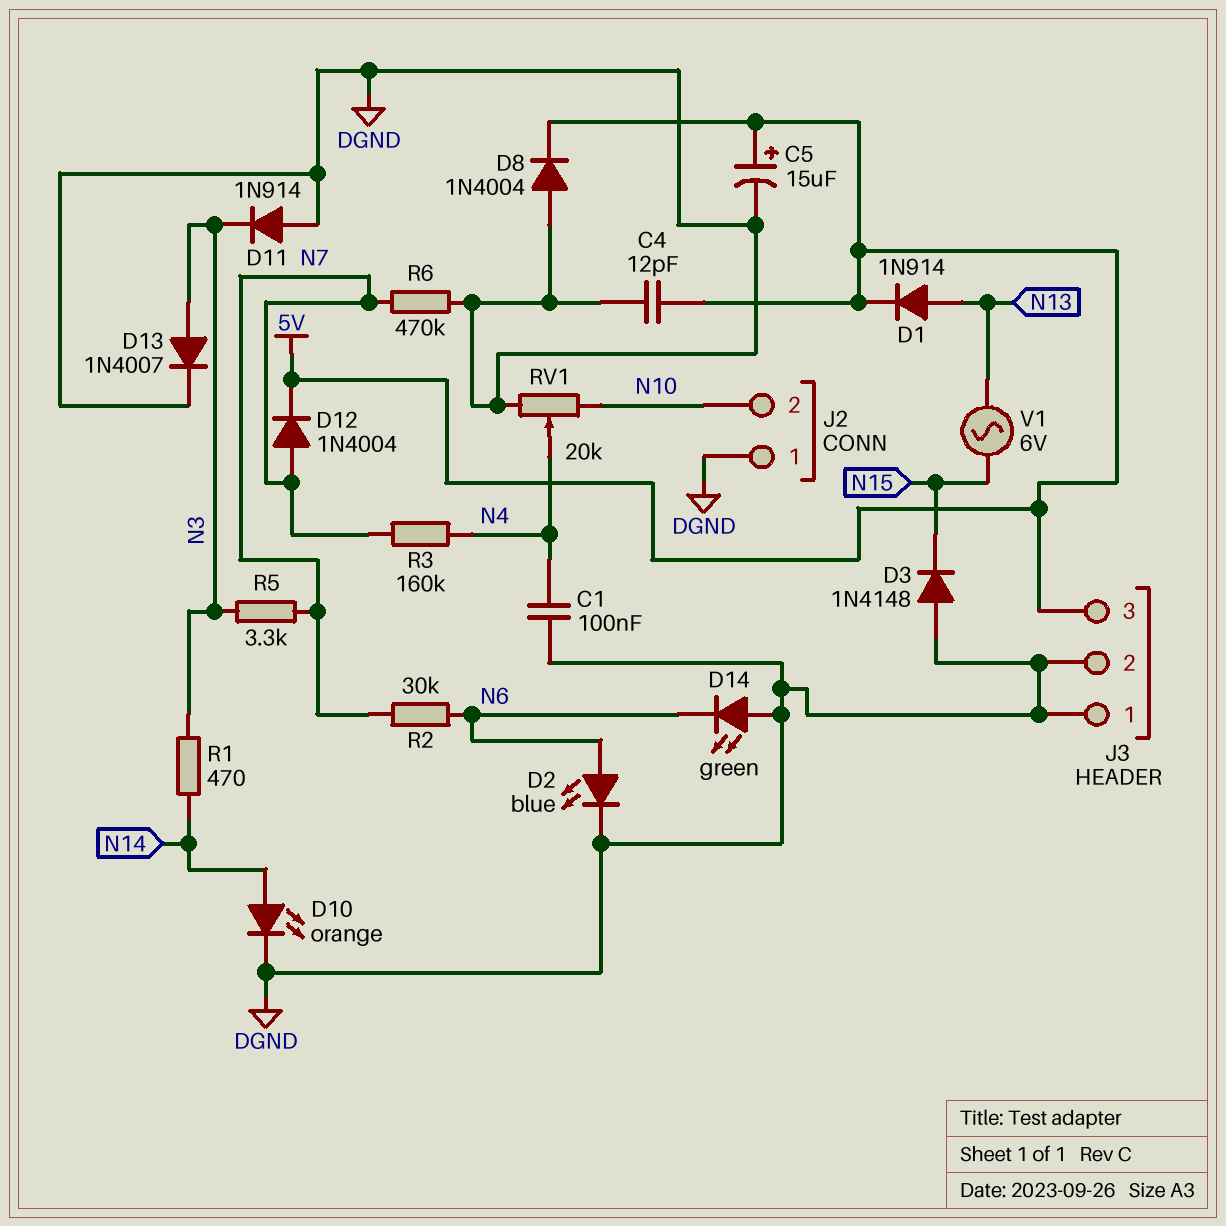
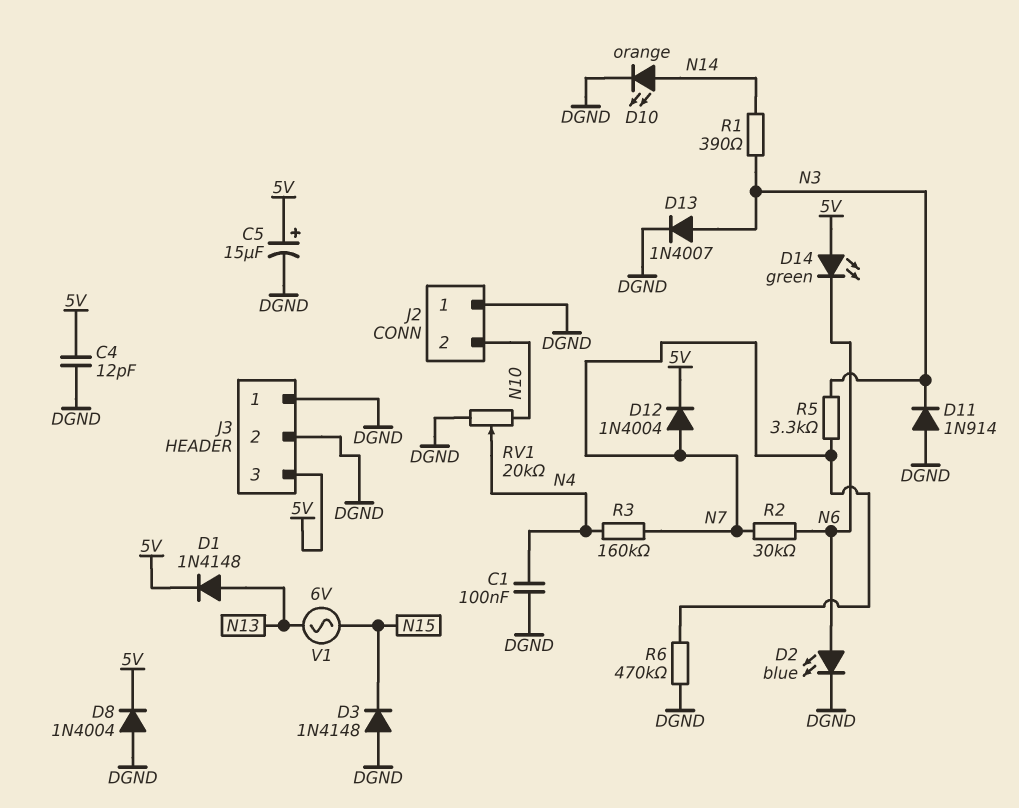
D1: diode 1N914 (A N13, K 5V) -> diode 1N4148 (A N13, K 5V)
D14: LED green (A DGND, K N6) -> LED green (A 5V, K N6)
R1: 470 (N3, N14) -> 390 (N3, N14)

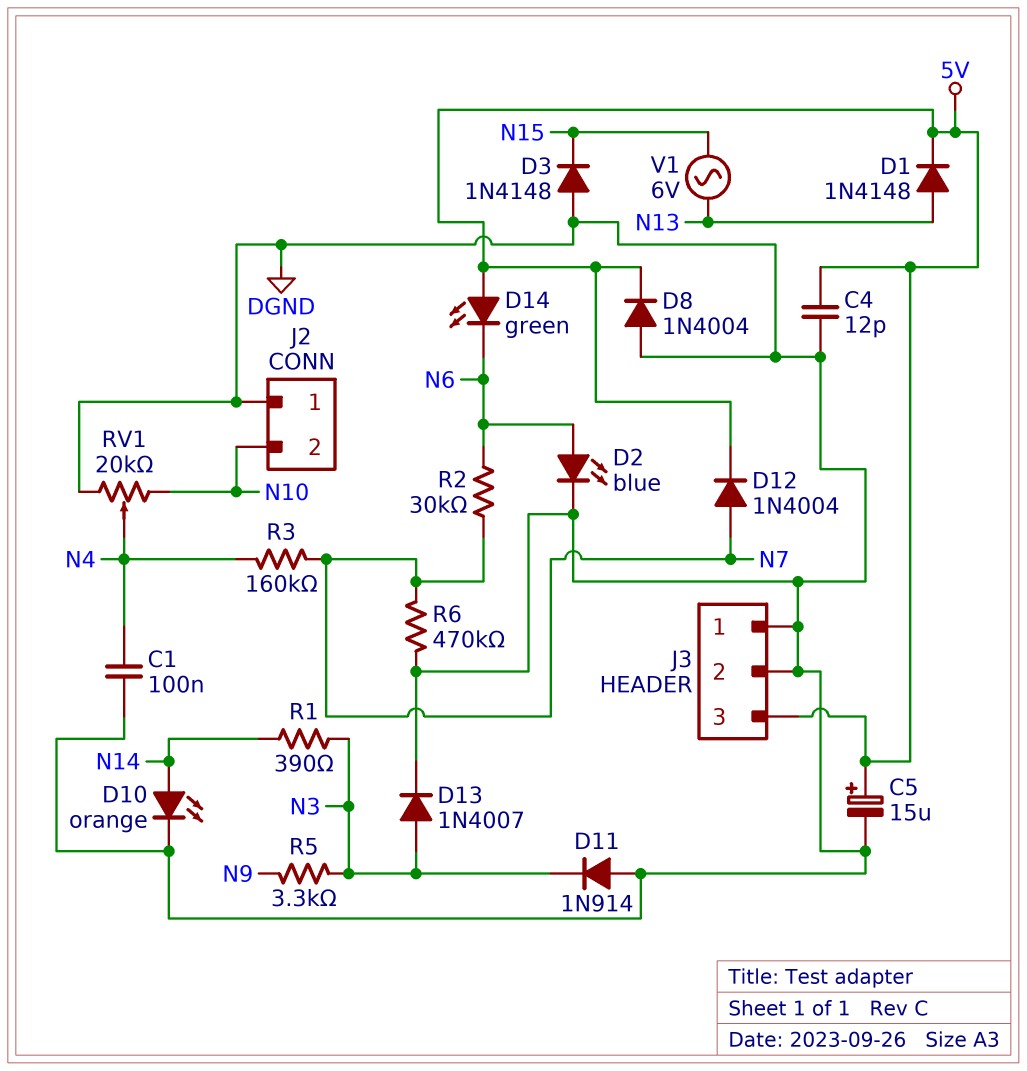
R5: 3.3k (N3, N7) -> 3.3k (N3, N9)

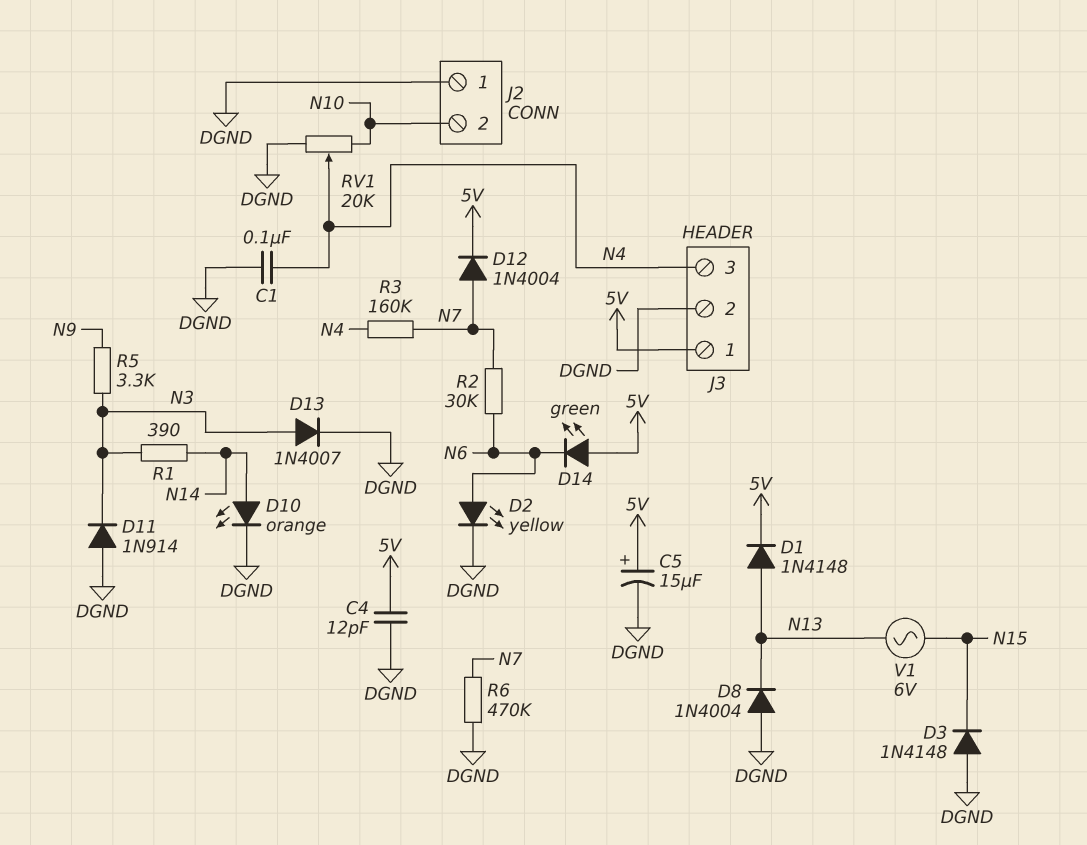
D2: LED blue (A N6, K DGND) -> LED yellow (A N6, K DGND)
D8: diode 1N4004 (A DGND, K 5V) -> diode 1N4004 (A DGND, K N13)
J3 pin 1: DGND -> 5V
J3 pin 3: 5V -> N4

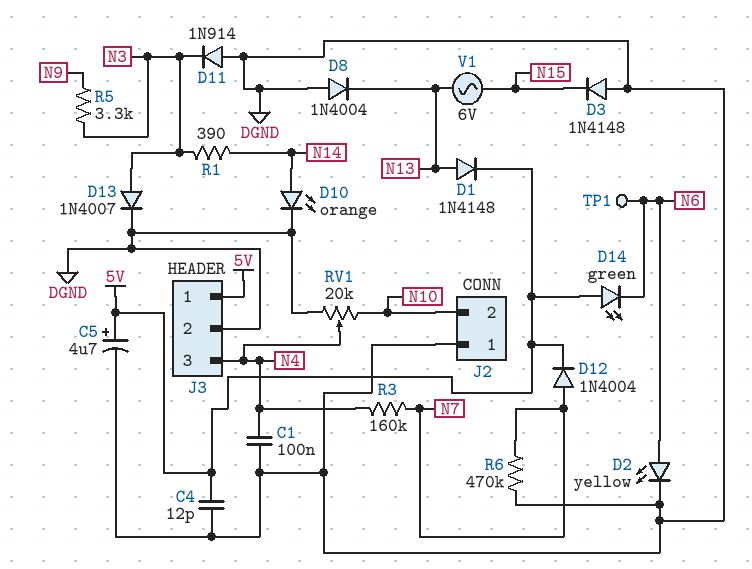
C5: 15uF (plus 5V, minus DGND) -> 4.7uF (plus 5V, minus DGND)
R2: 30k (N6, N7) -> none
TP1: none -> test point (N6)

